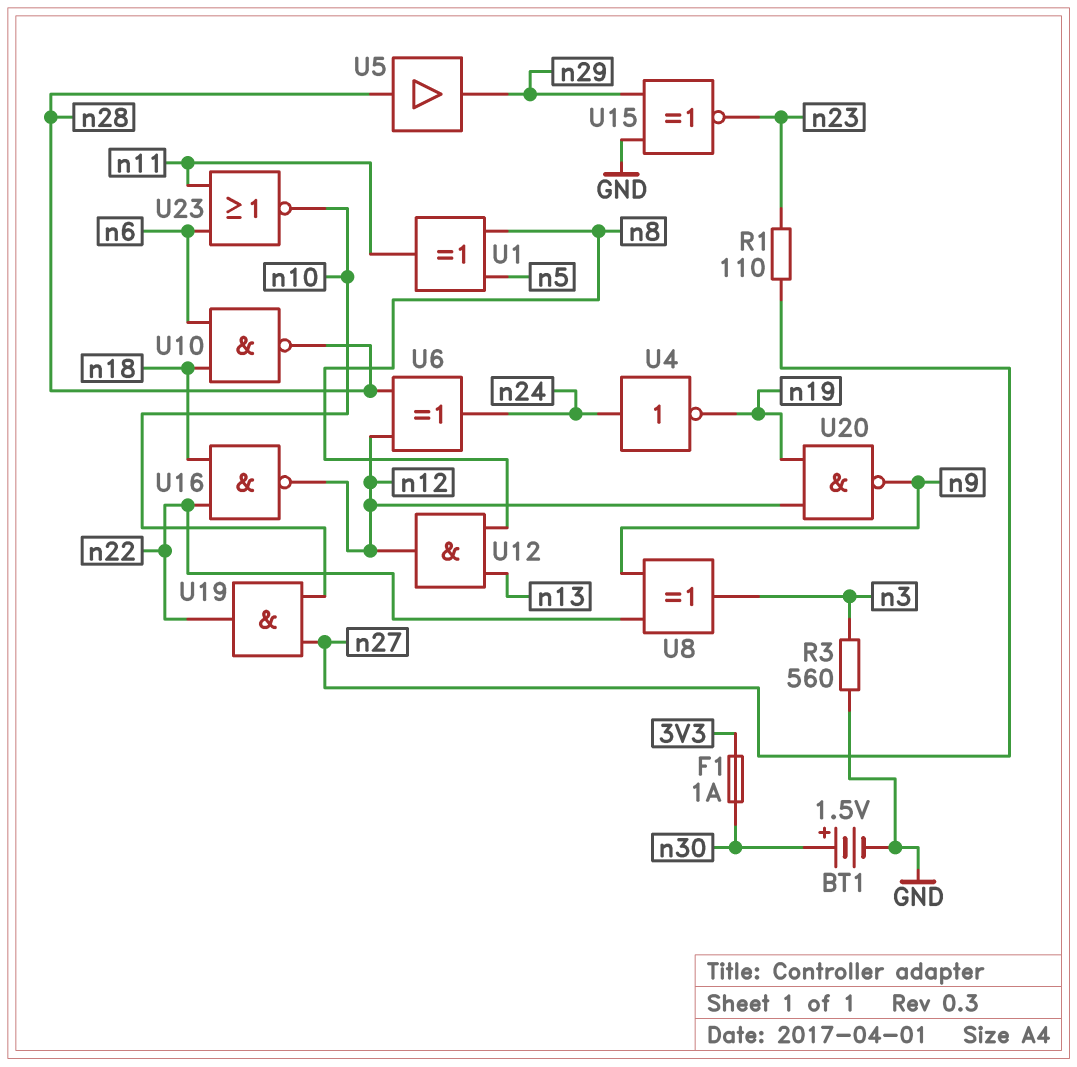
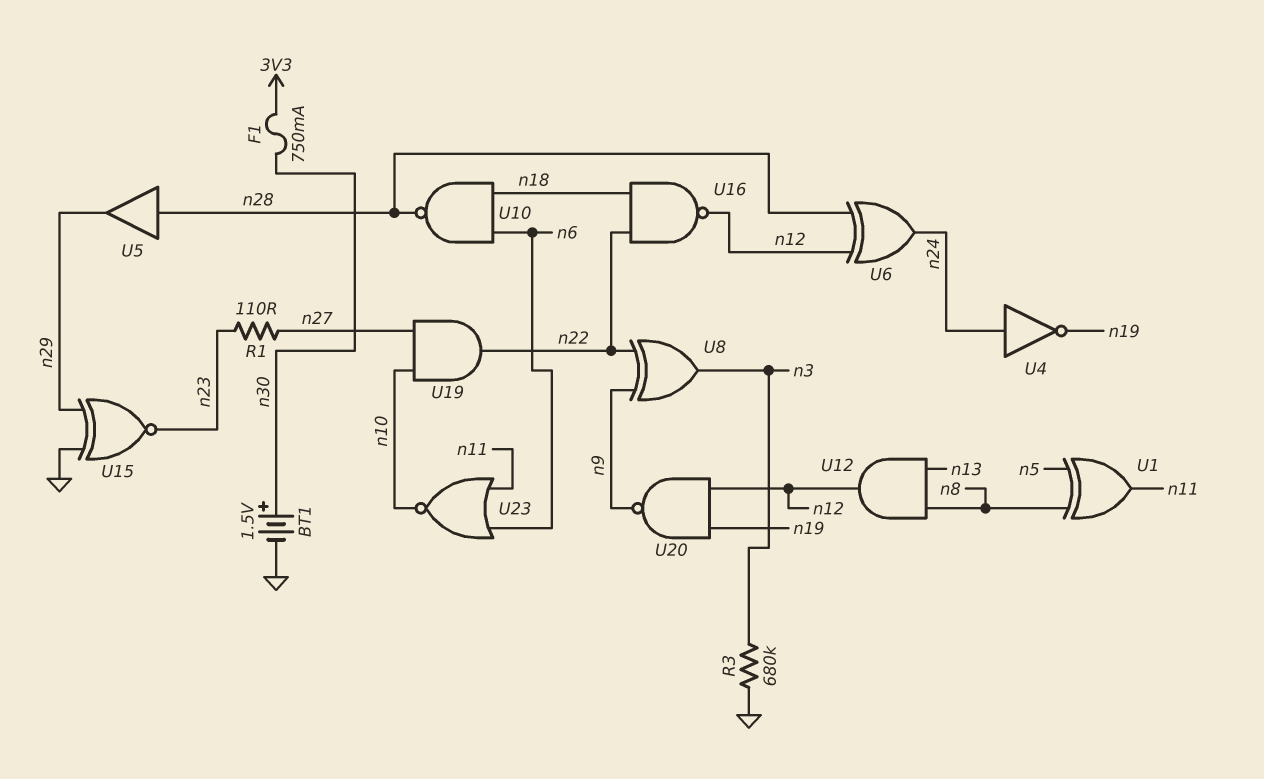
F1: 1A (3V3, n30) -> 750mA (3V3, n30)
R3: 560 (GND, n3) -> 680k (GND, n3)

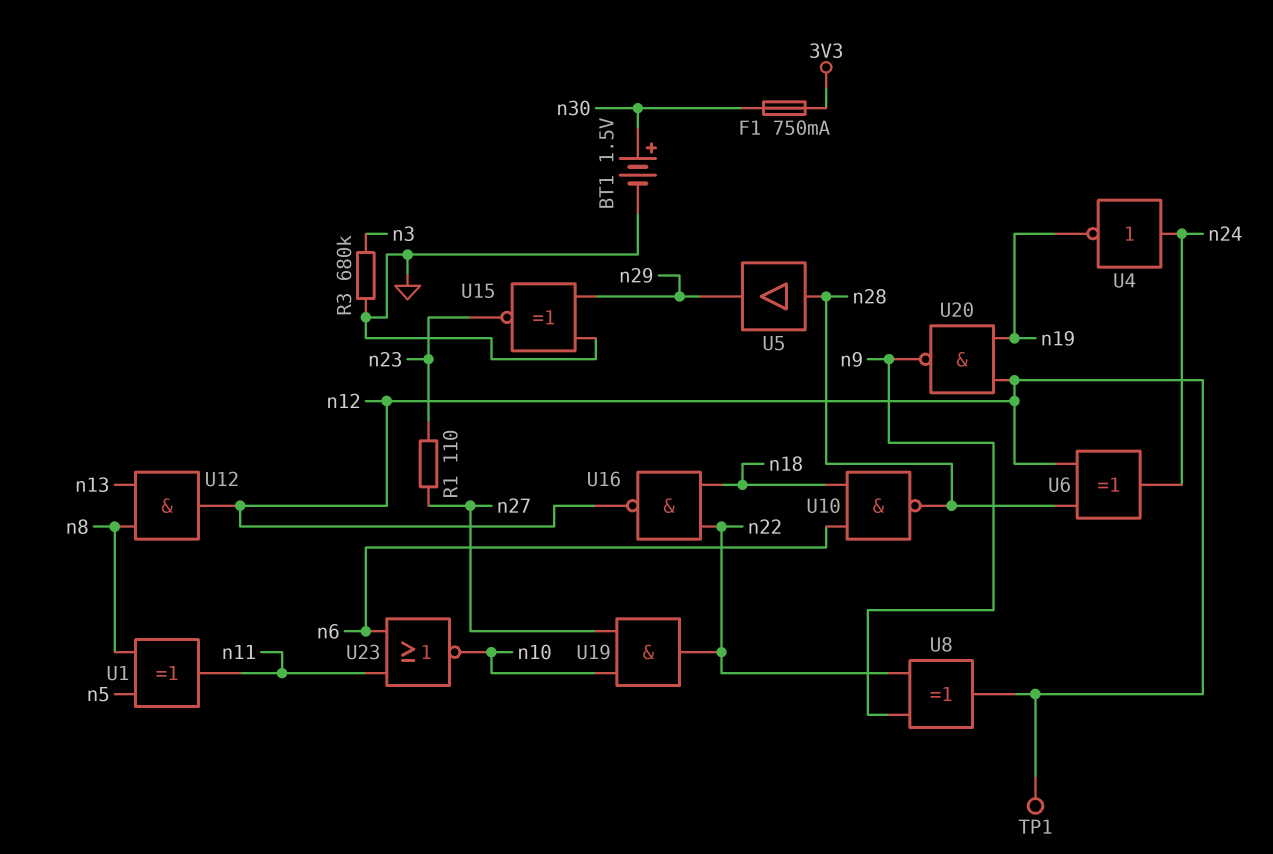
TP1: none -> test point (n12)
U8: XOR (in n9, in n22, out n3) -> XOR (in n9, in n22, out n12)

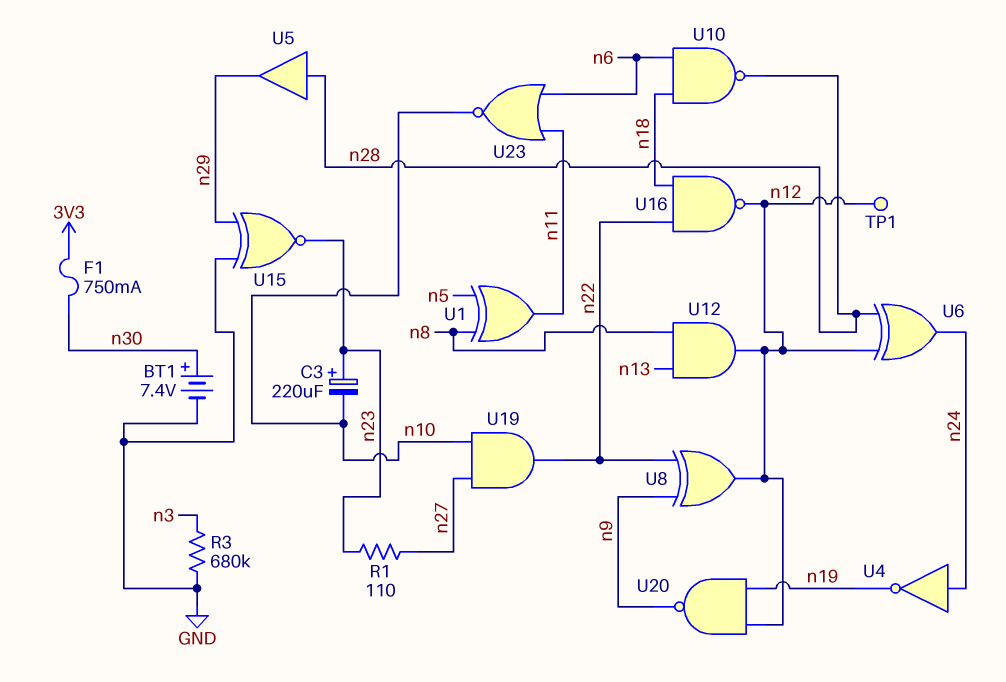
BT1: 1.5V (plus n30, minus GND) -> 7.4V (plus n30, minus GND)
C3: none -> 220uF (plus n23, minus n10)

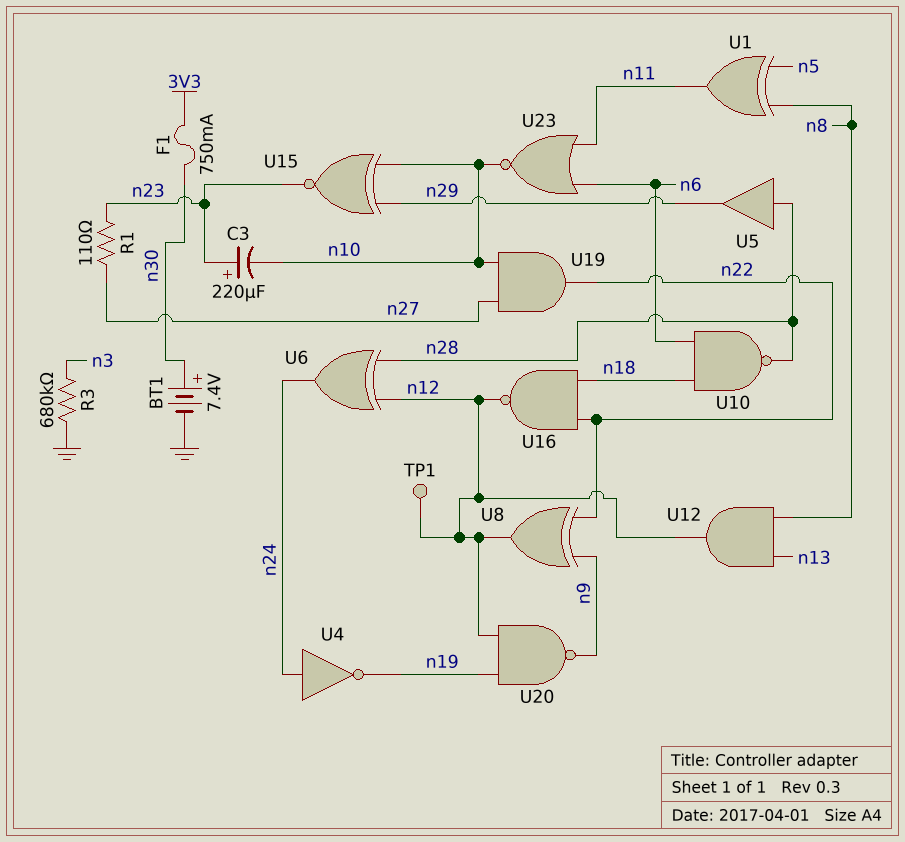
U15: XNOR (in GND, in n29, out n23) -> XNOR (in n10, in n29, out n23)

